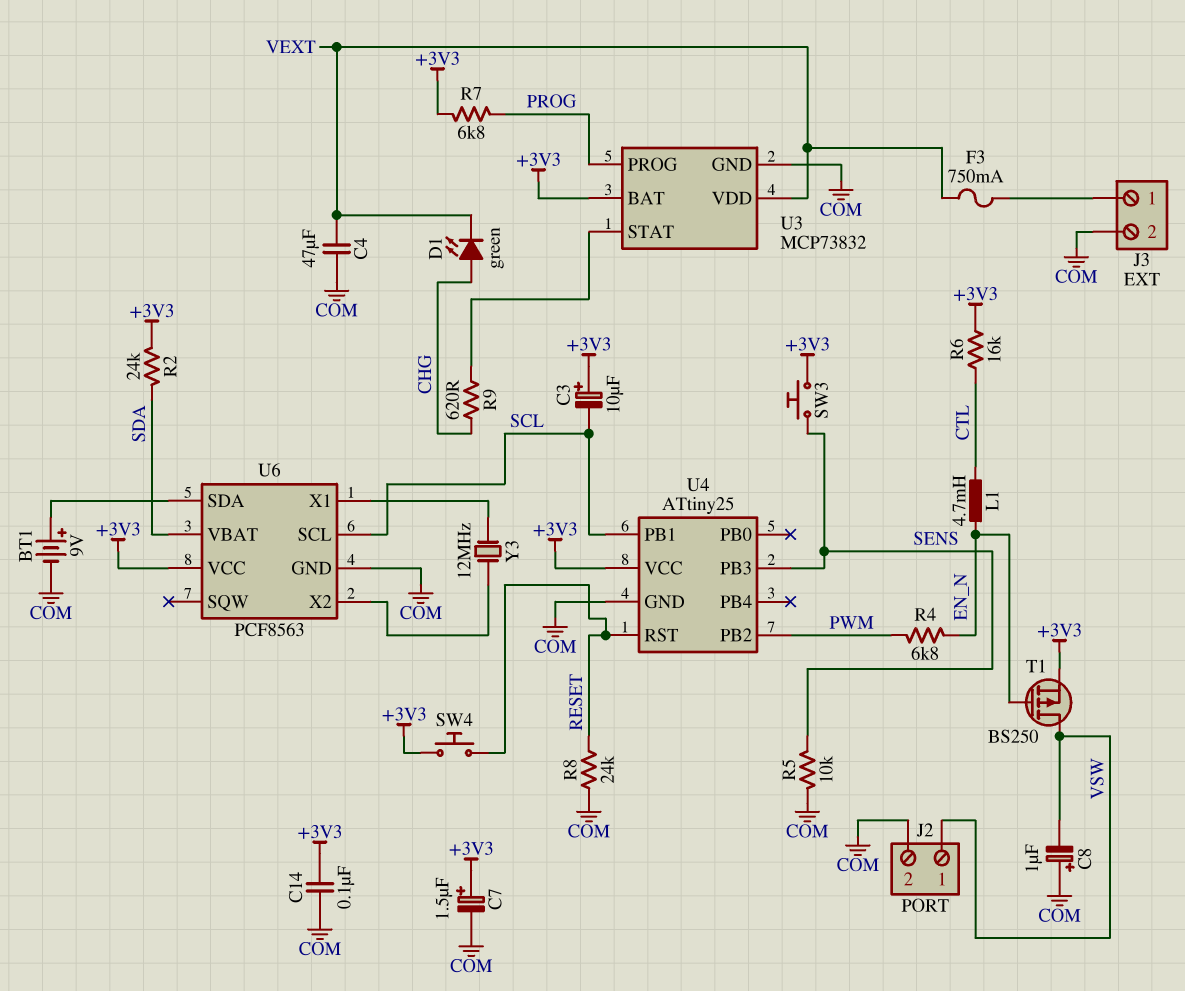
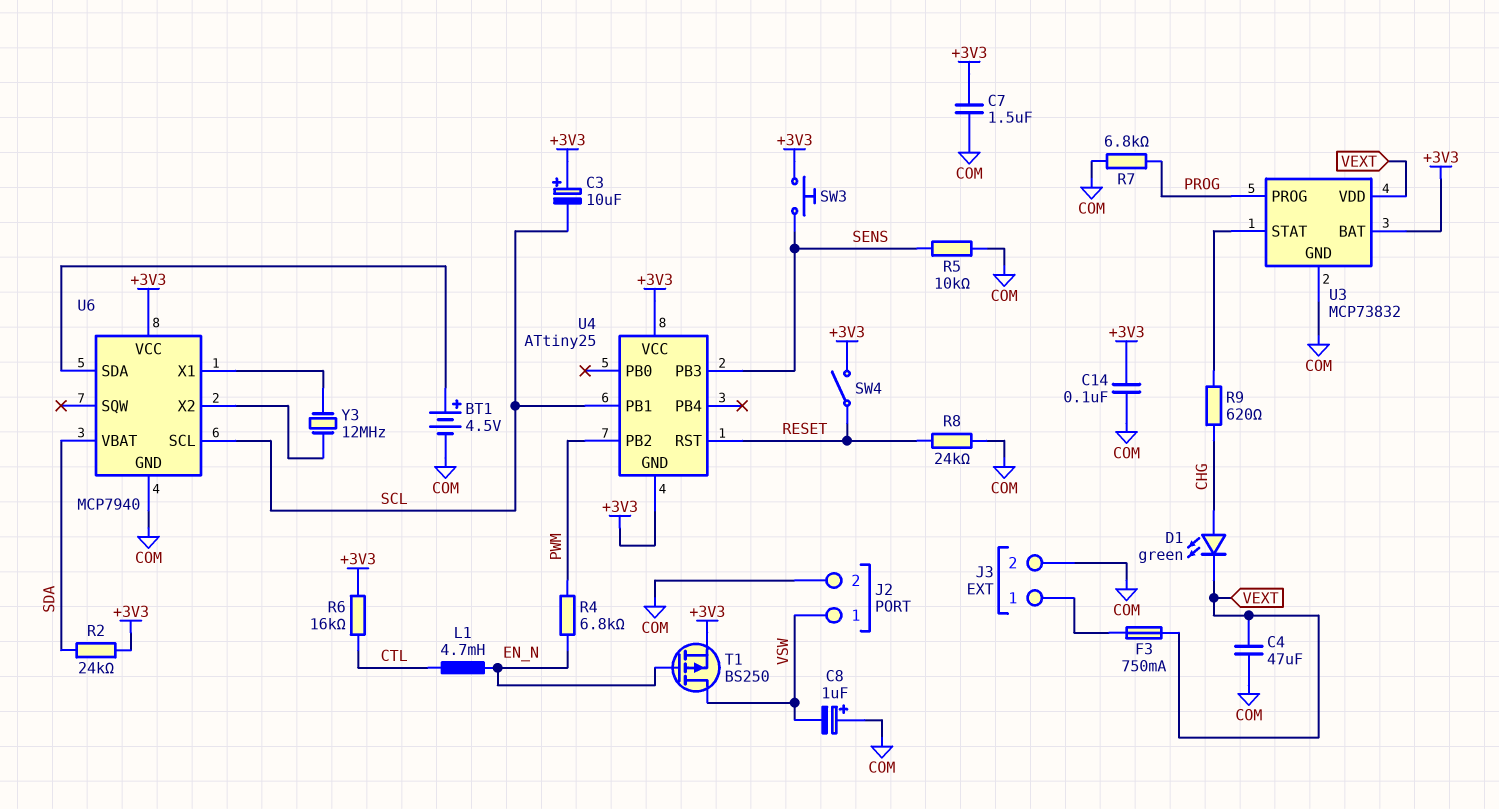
BT1: 9V (plus U6/SDA, minus COM) -> 4.5V (plus U6/SDA, minus COM)
C7: 1.5uF (plus +3V3, minus COM) -> 1.5uF (+3V3, COM)
R7: 6.8k (+3V3, PROG) -> 6.8k (COM, PROG)
SW4: button (+3V3, RESET) -> switch (+3V3, RESET)
U4 pin GND: COM -> +3V3
U6: PCF8563 -> MCP7940

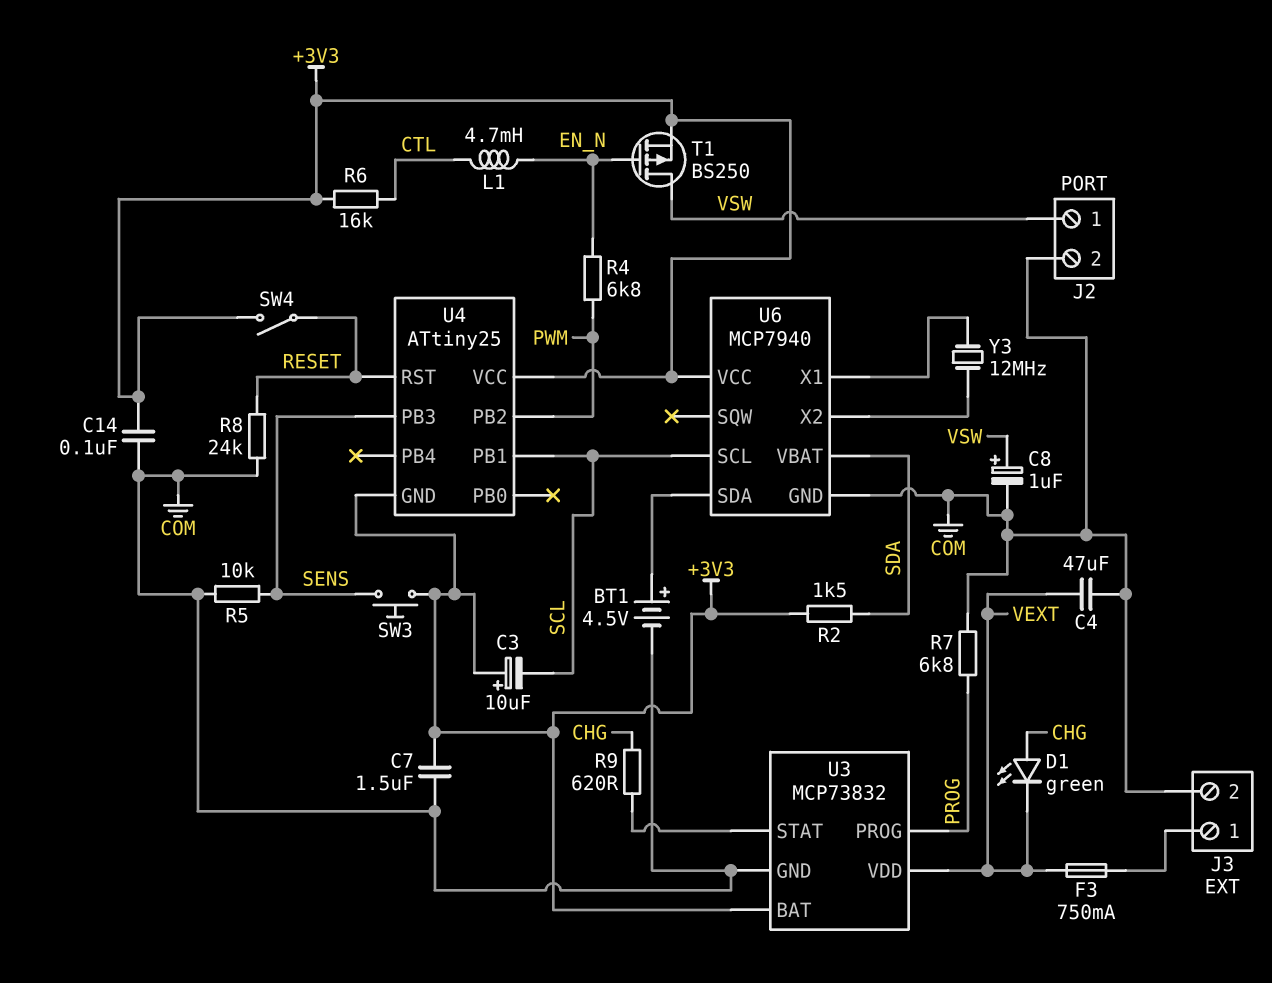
C8: 1uF (plus COM, minus VSW) -> 1uF (plus VSW, minus COM)
R2: 24k (+3V3, SDA) -> 1.5k (+3V3, SDA)

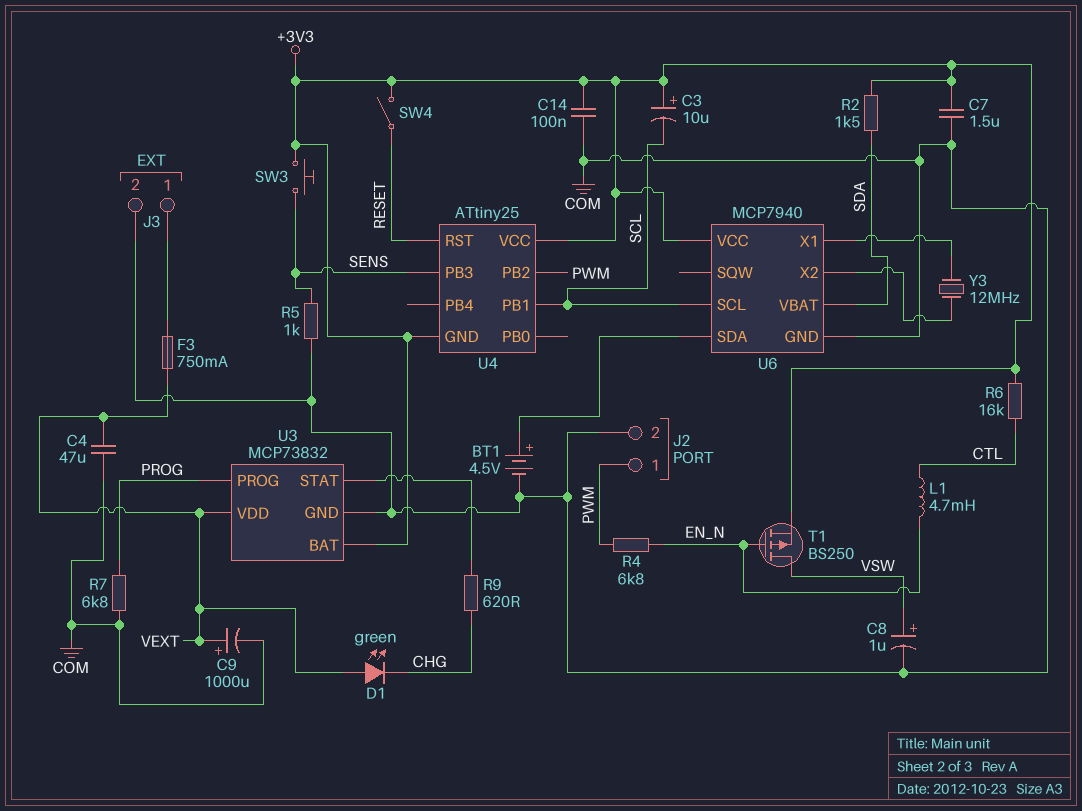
C9: none -> 1000uF (plus VEXT, minus COM)
D1: LED green (A CHG, K VEXT) -> LED green (A VEXT, K CHG)
J2 pin 1: VSW -> PWM
R5: 10k (COM, SENS) -> 1k (COM, SENS)
R8: 24k (COM, RESET) -> none

